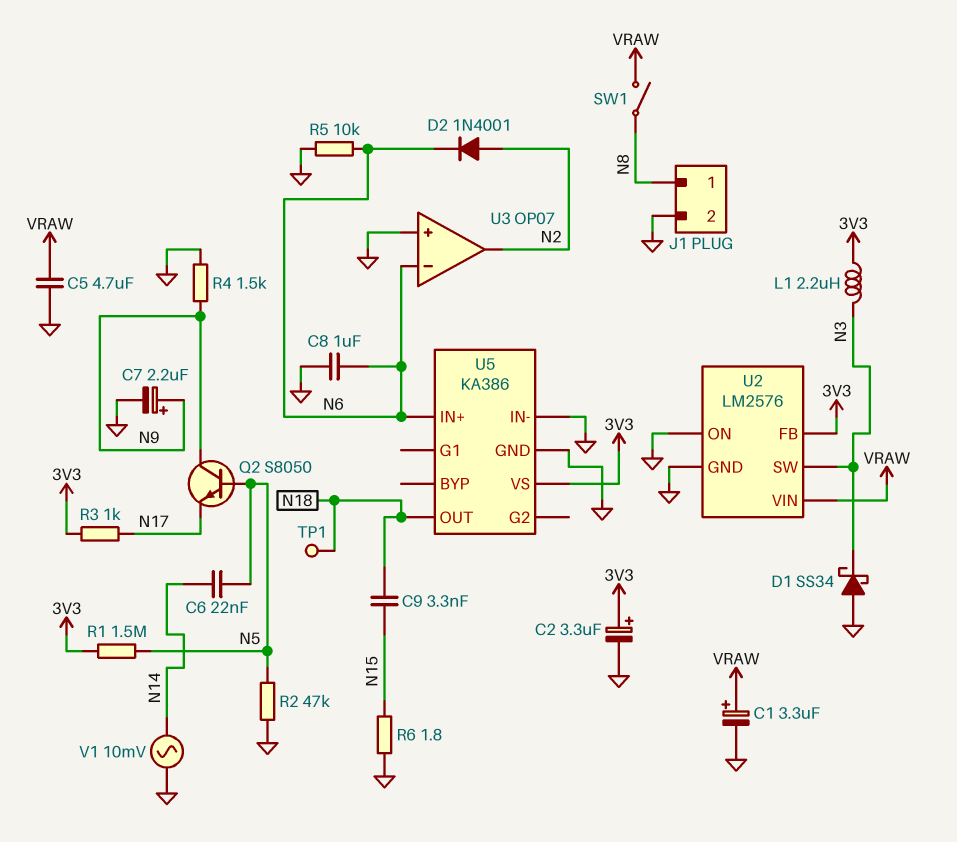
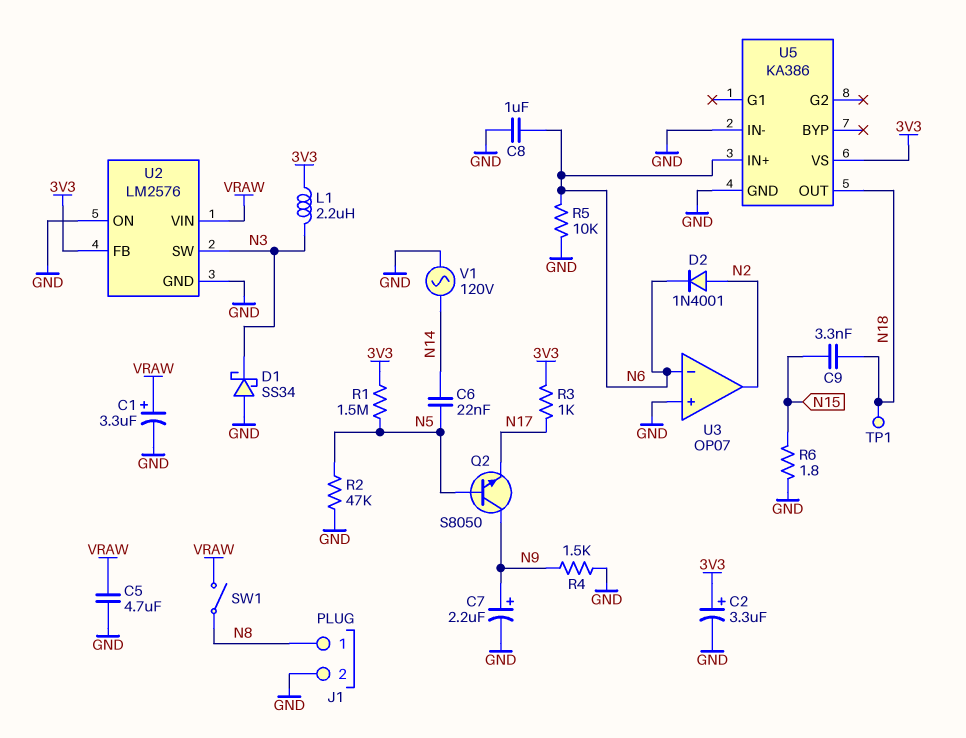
V1: AC 10mV (GND, N14) -> AC 120V (GND, N14)

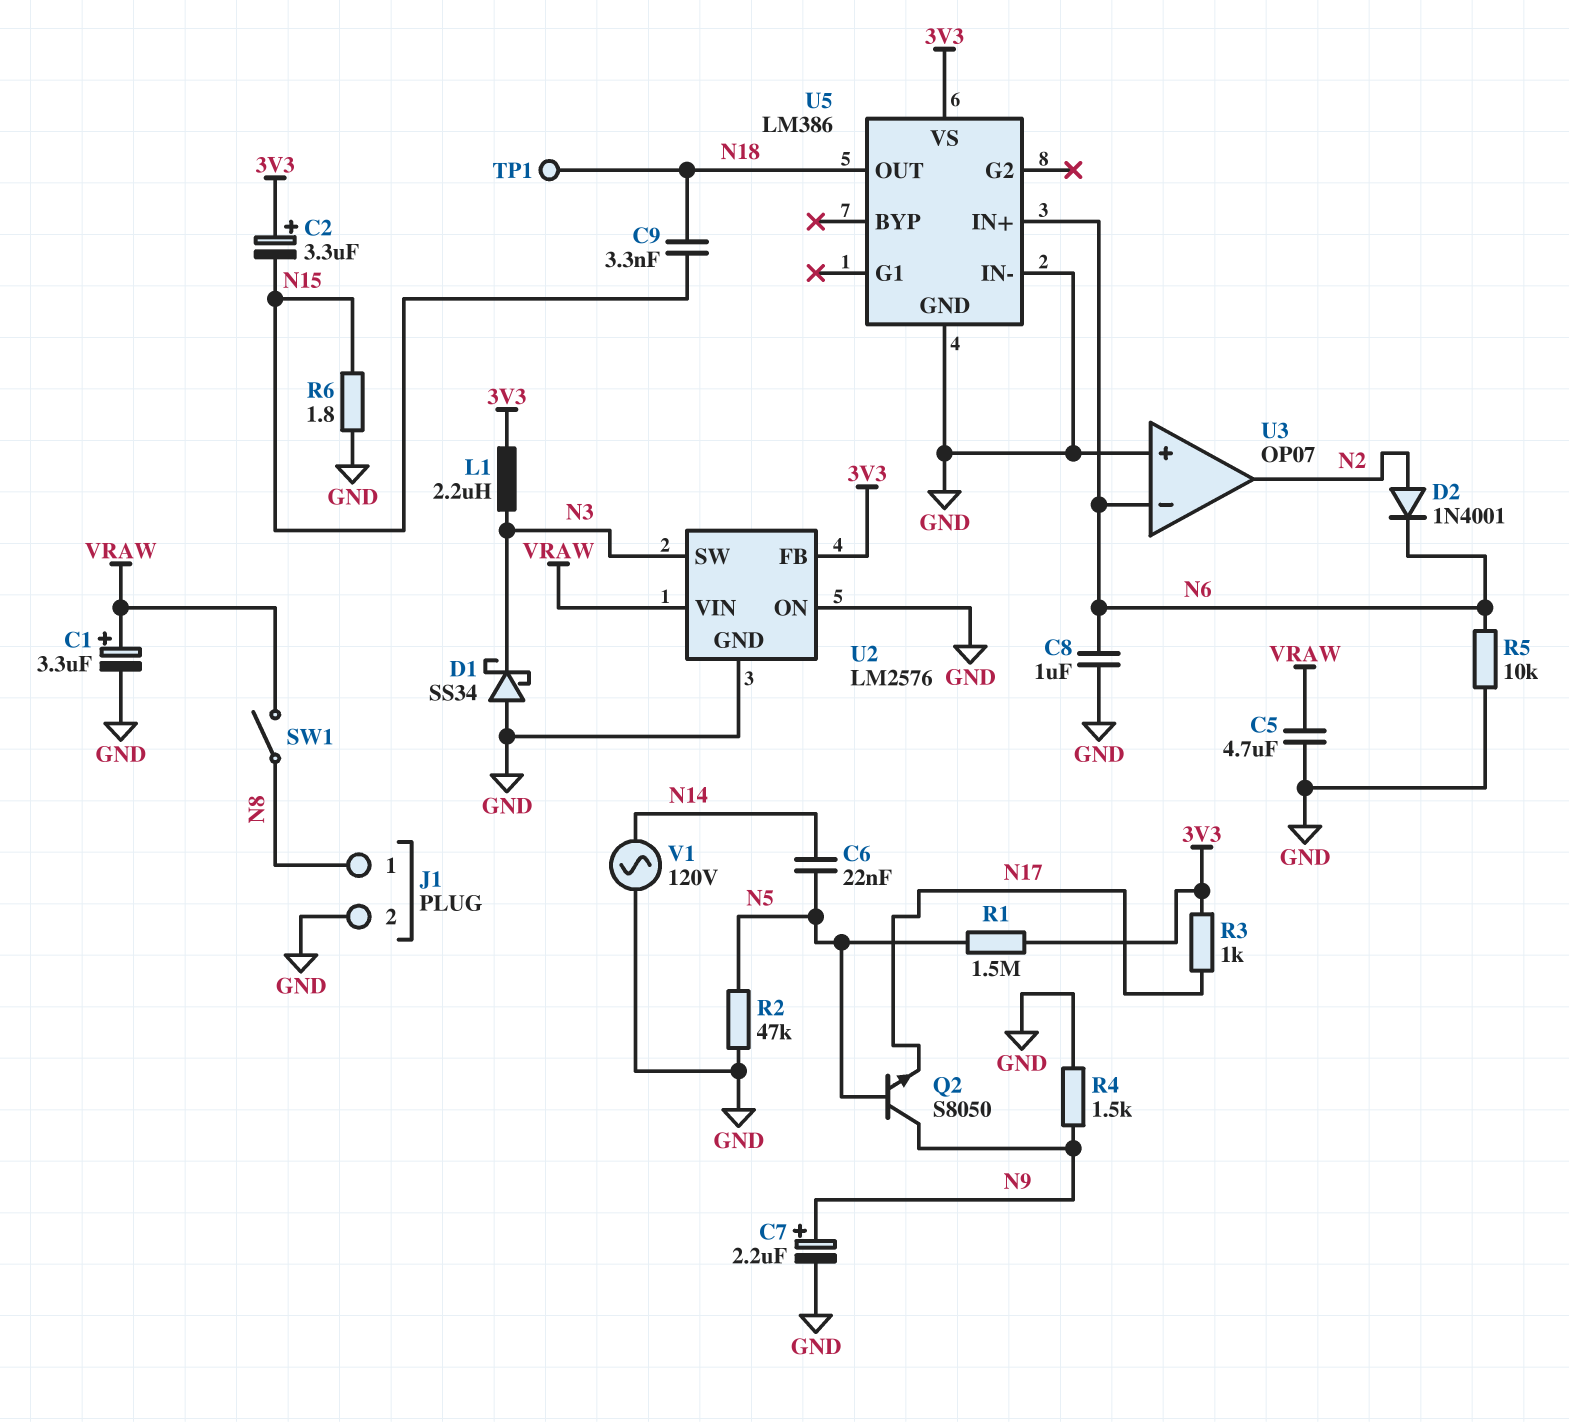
C2: 3.3uF (plus 3V3, minus GND) -> 3.3uF (plus 3V3, minus N15)
U5: KA386 -> LM386

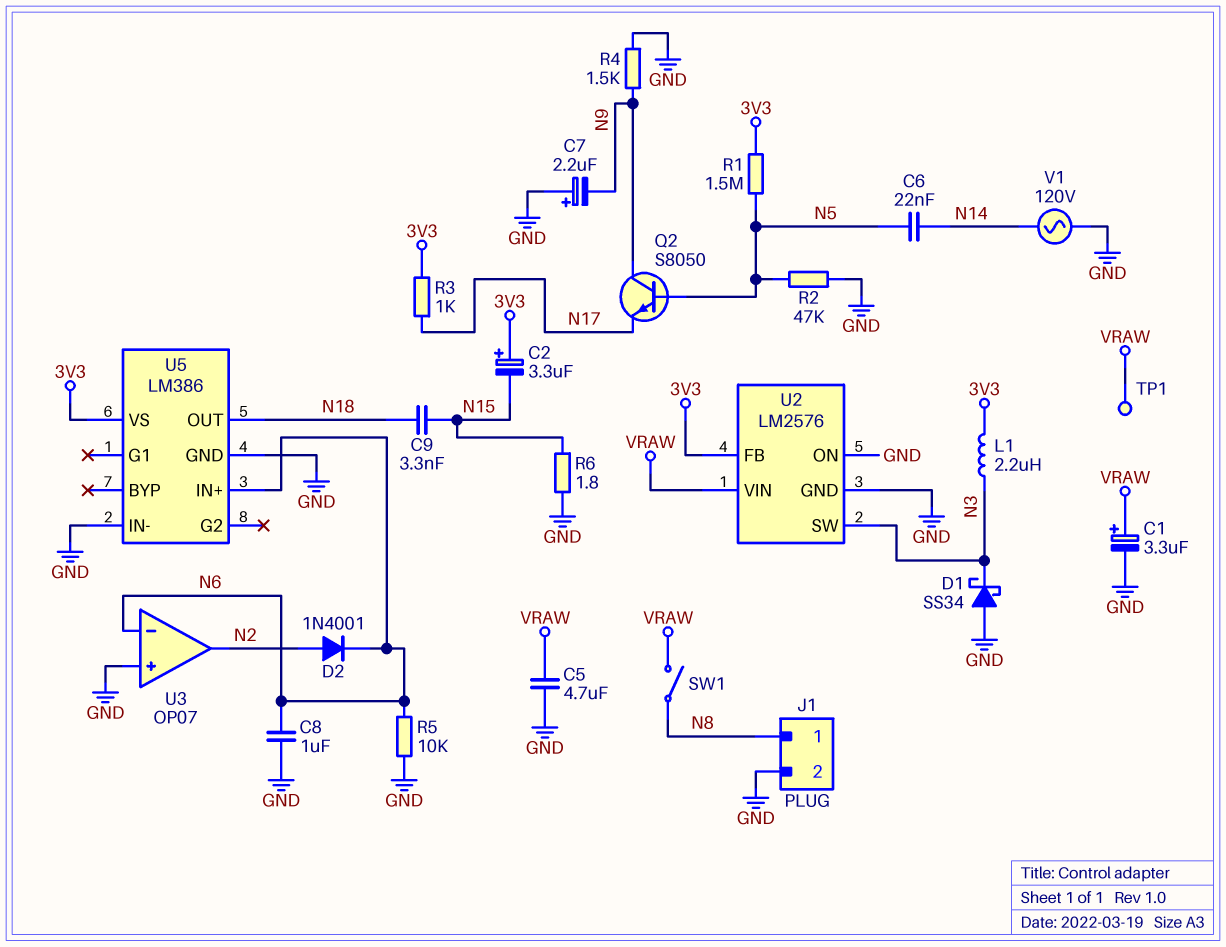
C7: 2.2uF (plus N9, minus GND) -> 2.2uF (plus GND, minus N9)
TP1: test point (N18) -> test point (VRAW)

